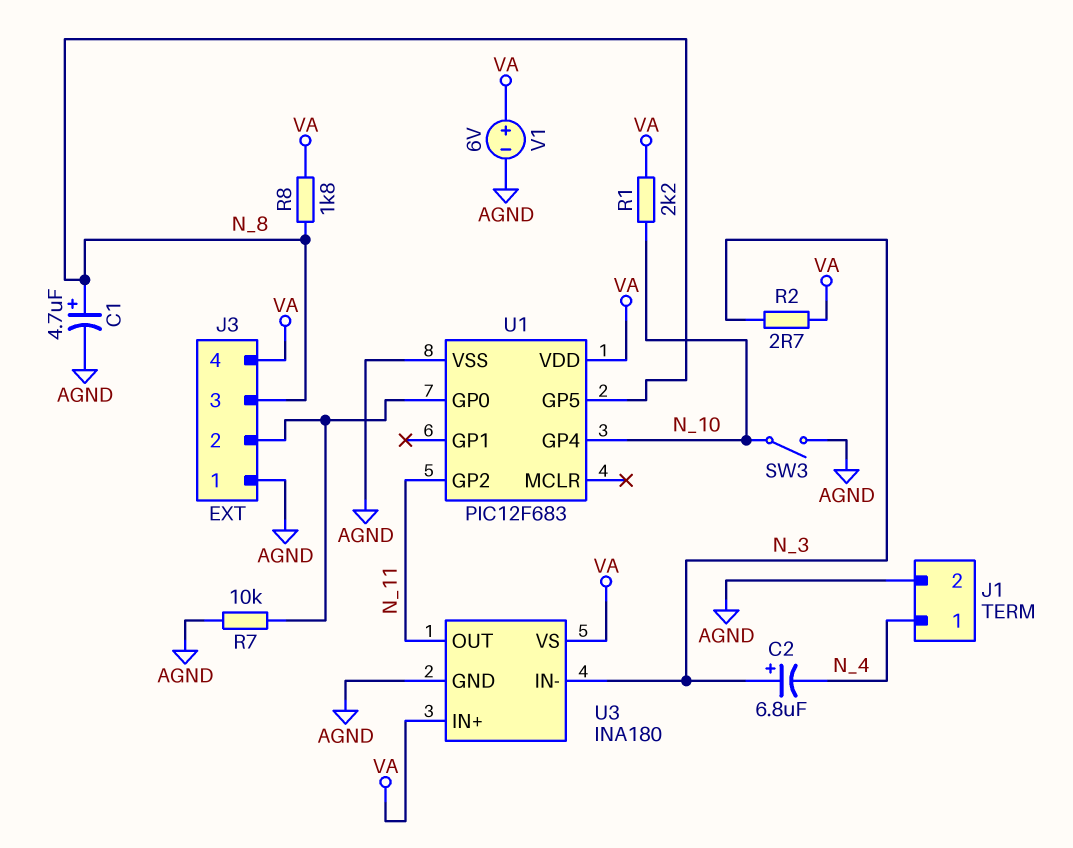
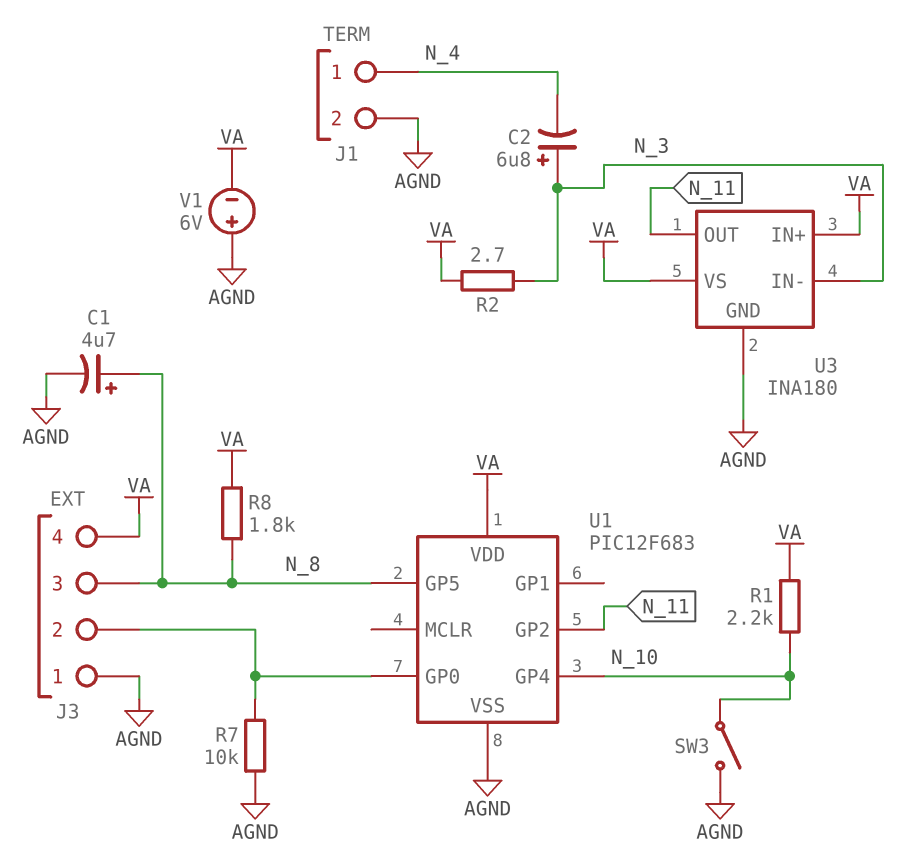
V1: 6V (plus VA, minus AGND) -> 6V (plus AGND, minus VA)

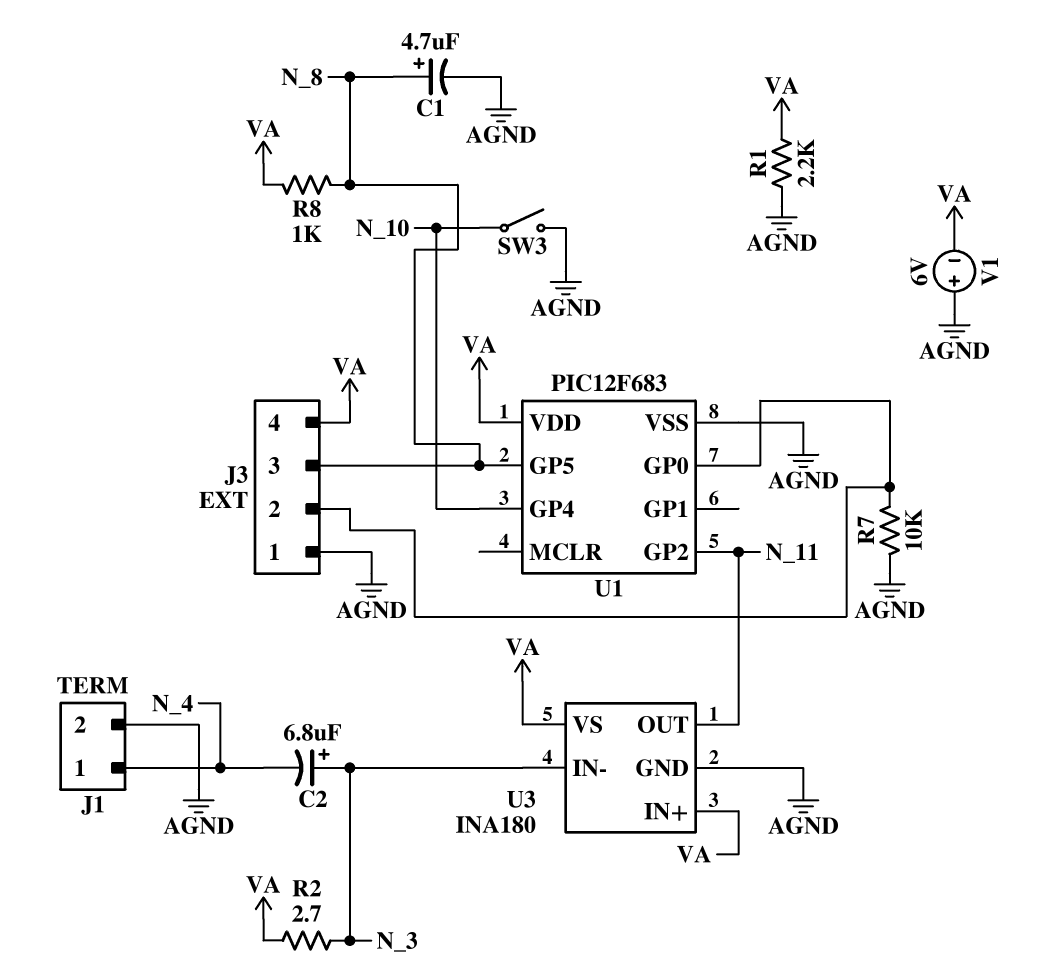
R1: 2.2k (N_10, VA) -> 2.2k (AGND, VA)
R8: 1.8k (N_8, VA) -> 1k (N_8, VA)

